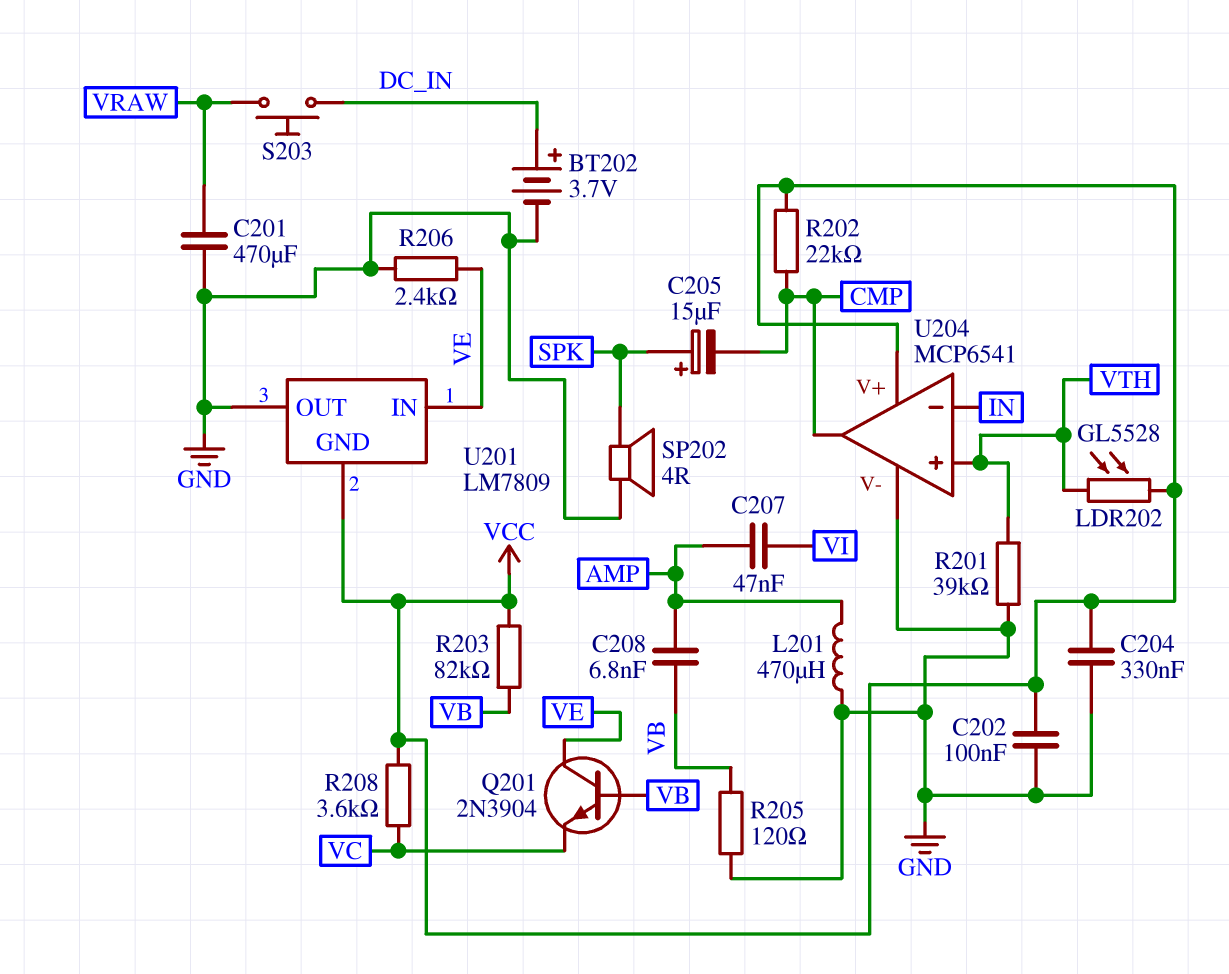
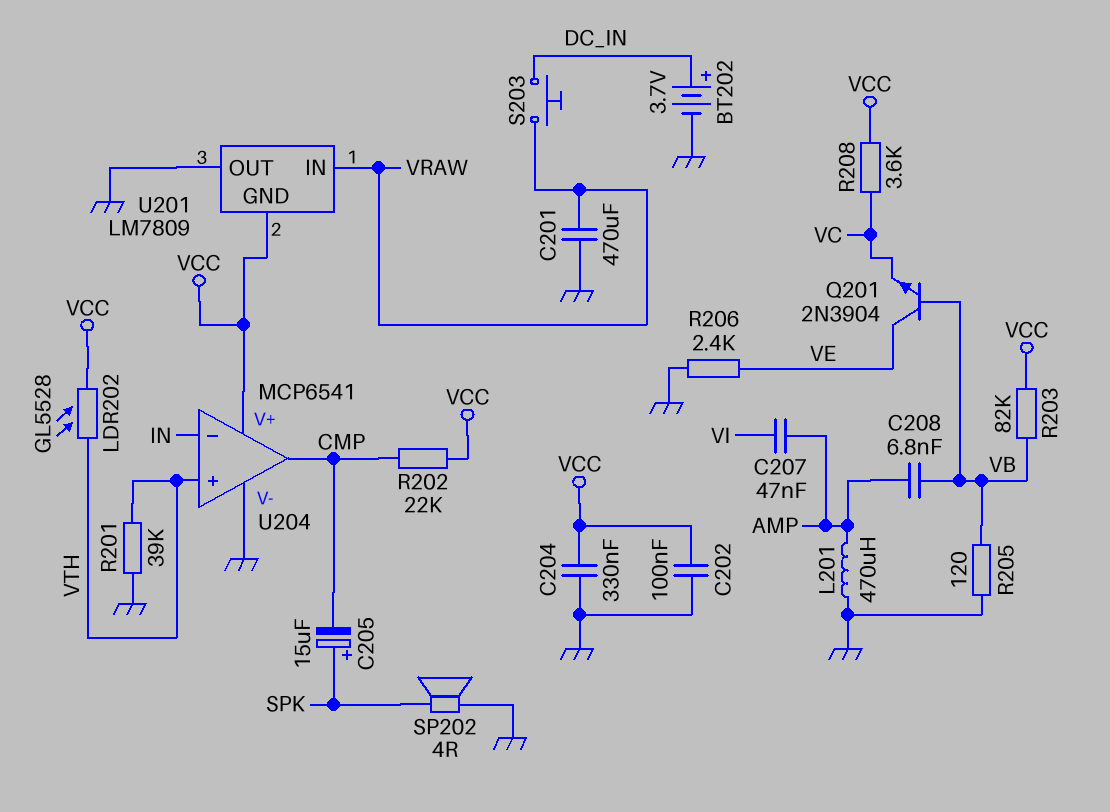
U201 pin IN: VE -> VRAW

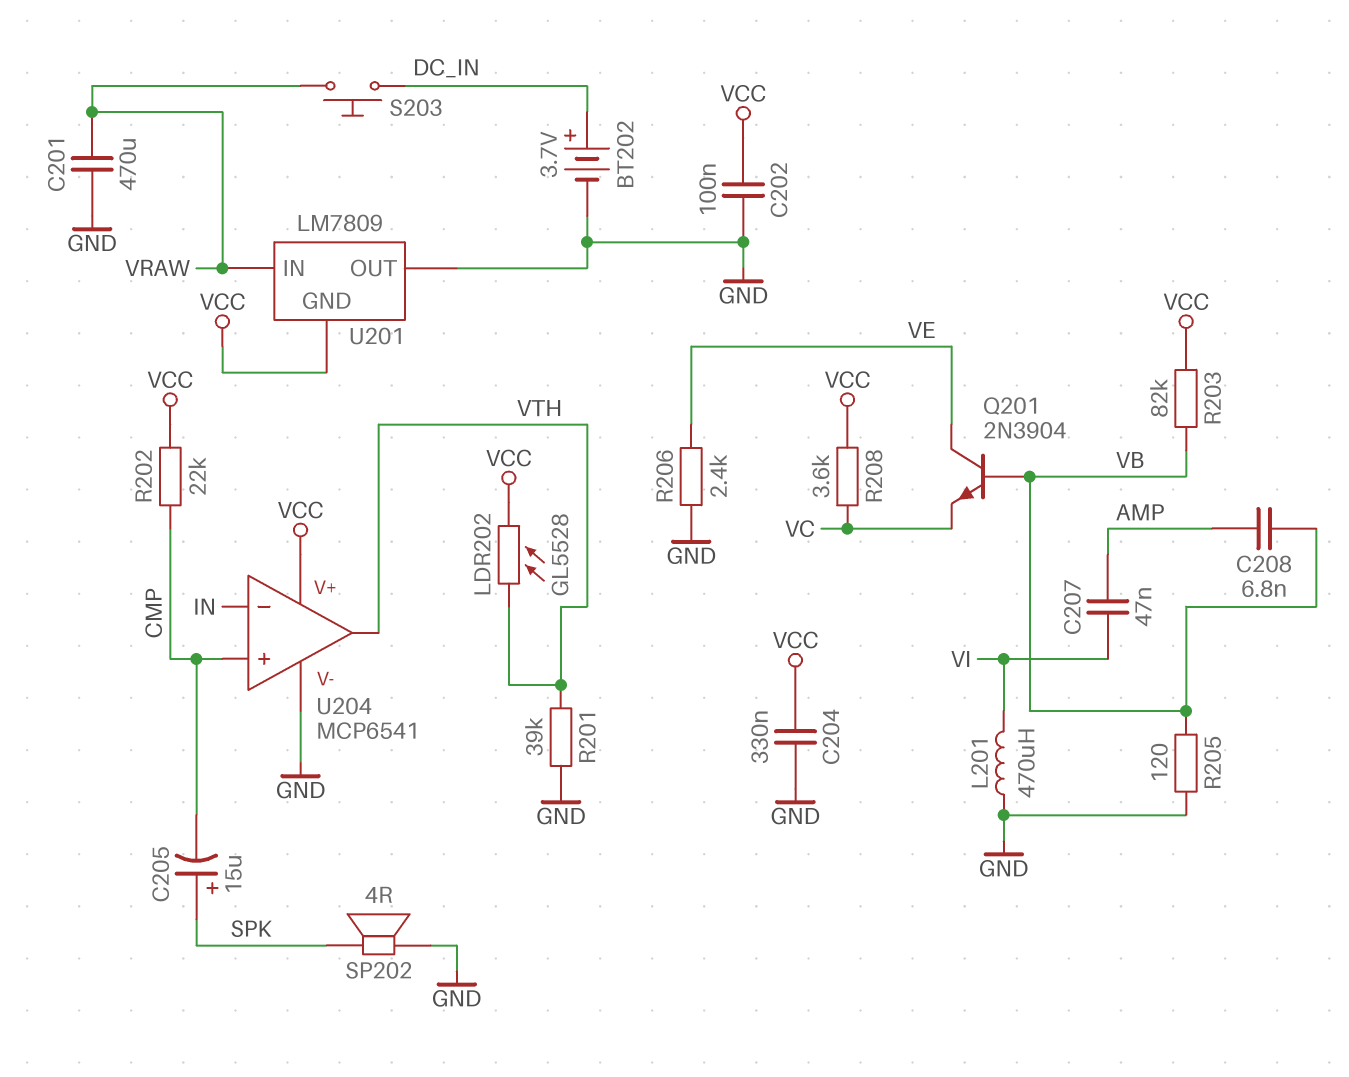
L201: 470uH (AMP, GND) -> 470uH (GND, VI)
U204 pin in+: VTH -> CMP
U204 pin out: CMP -> VTH

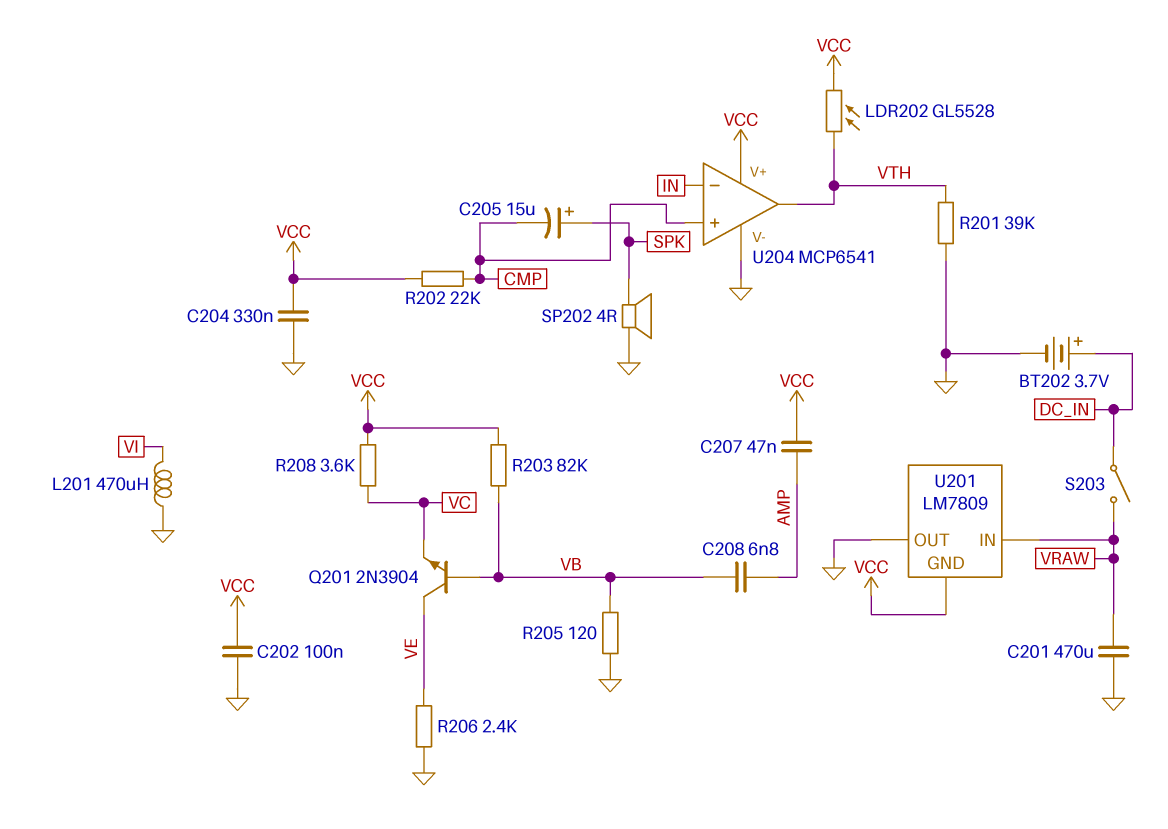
C207: 47nF (AMP, VI) -> 47nF (AMP, VCC)
S203: button (DC_IN, VRAW) -> switch (DC_IN, VRAW)

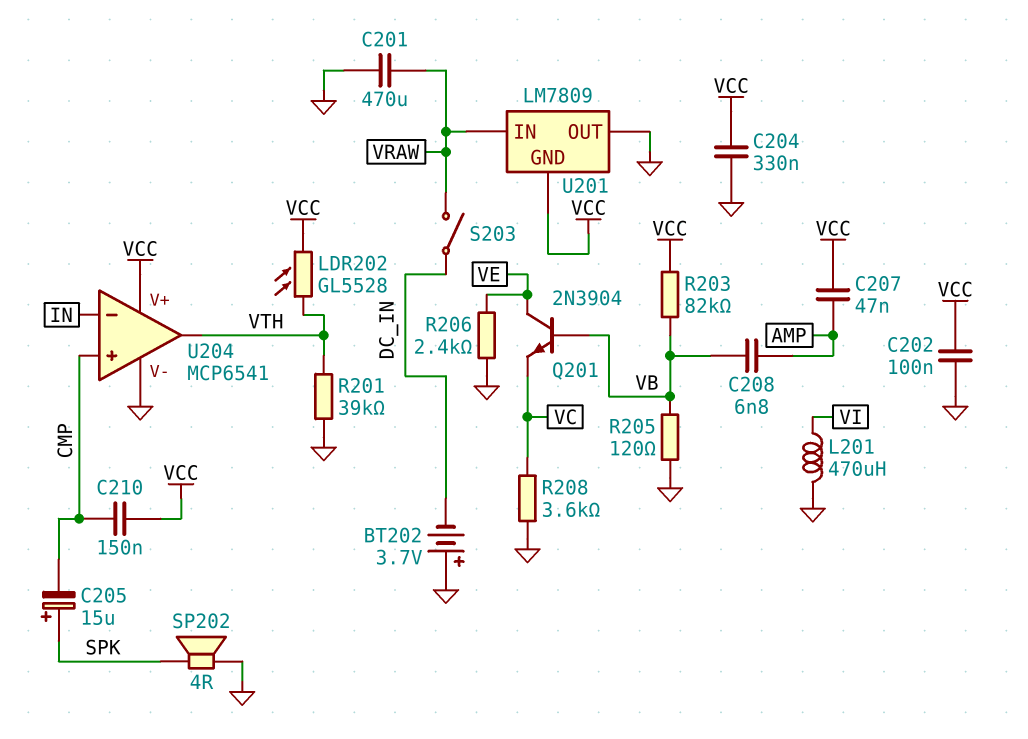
BT202: 3.7V (plus DC_IN, minus GND) -> 3.7V (plus GND, minus DC_IN)
C210: none -> 150nF (CMP, VCC)
R202: 22k (CMP, VCC) -> none
R208: 3.6k (VC, VCC) -> 3.6k (GND, VC)

